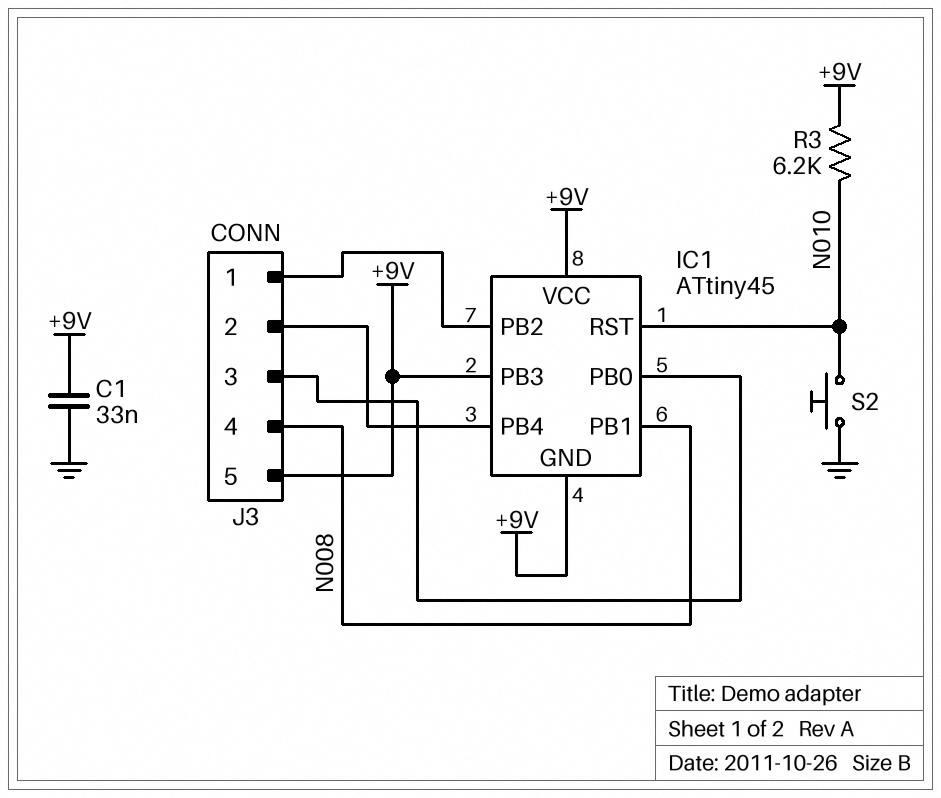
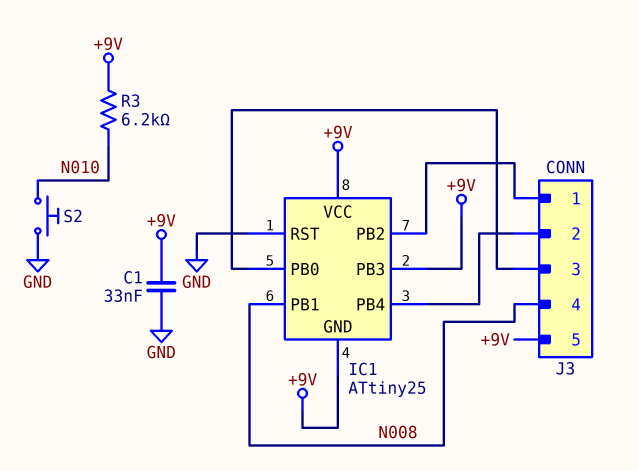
IC1: ATtiny45 -> ATtiny25
IC1 pin RST: N010 -> GND

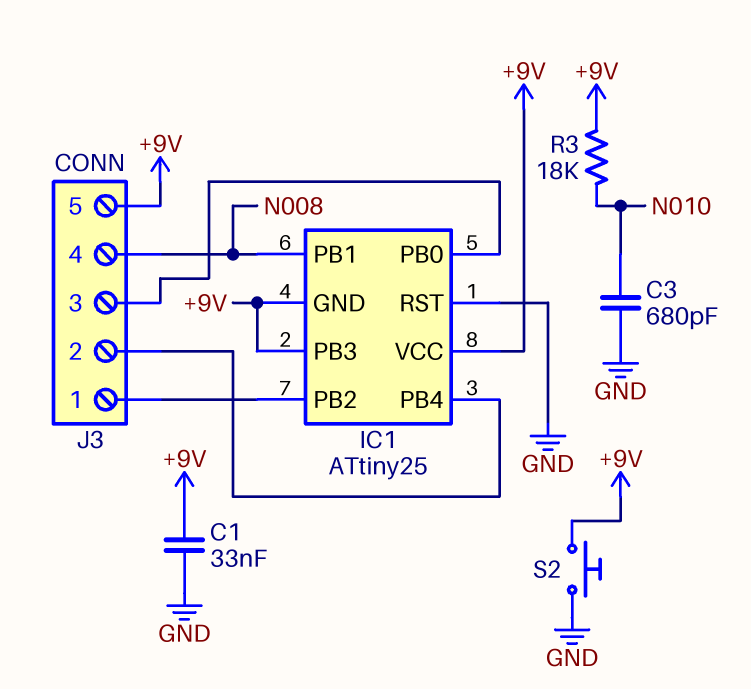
C3: none -> 680pF (GND, N010)
R3: 6.2k (+9V, N010) -> 18k (+9V, N010)
S2: button (GND, N010) -> button (+9V, GND)

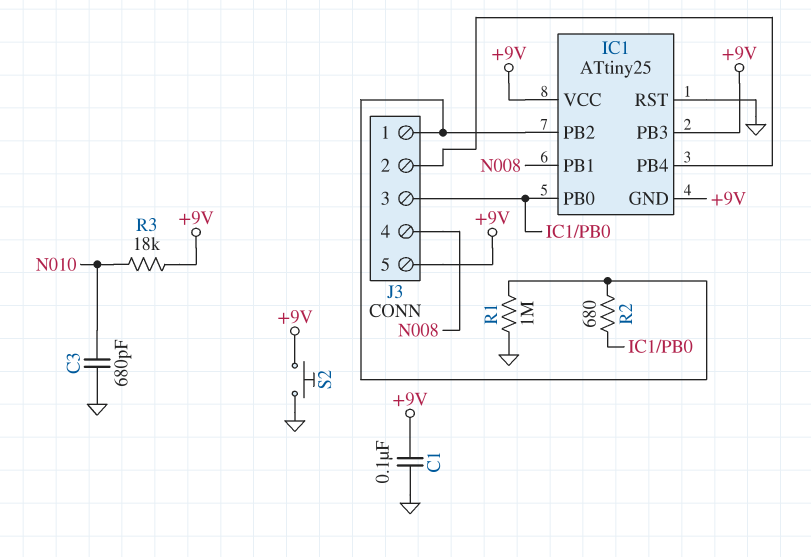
C1: 33nF (+9V, GND) -> 100nF (+9V, GND)
R1: none -> 1M (GND, IC1/PB2)
R2: none -> 680 (IC1/PB0, IC1/PB2)

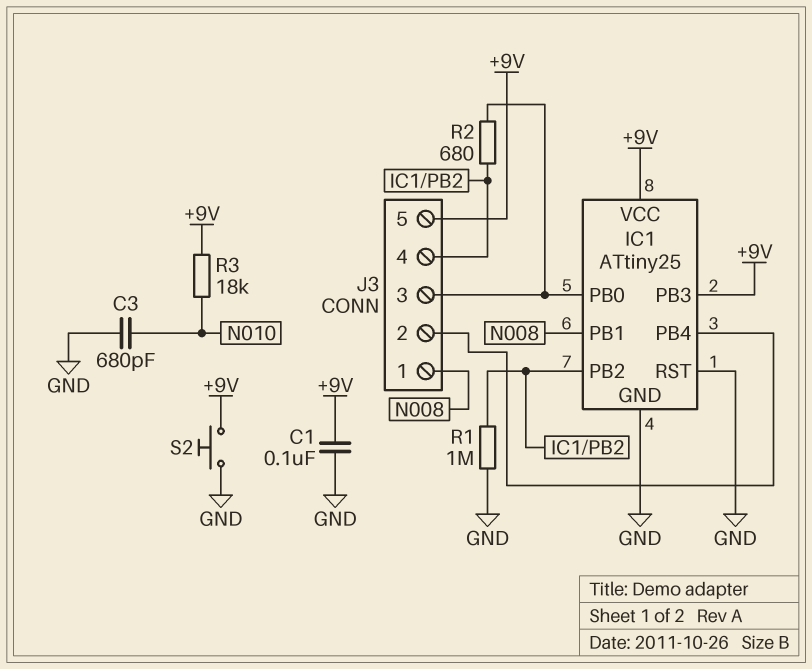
IC1 pin GND: +9V -> GND
J3 pin 1: IC1/PB2 -> N008
J3 pin 4: N008 -> IC1/PB2

